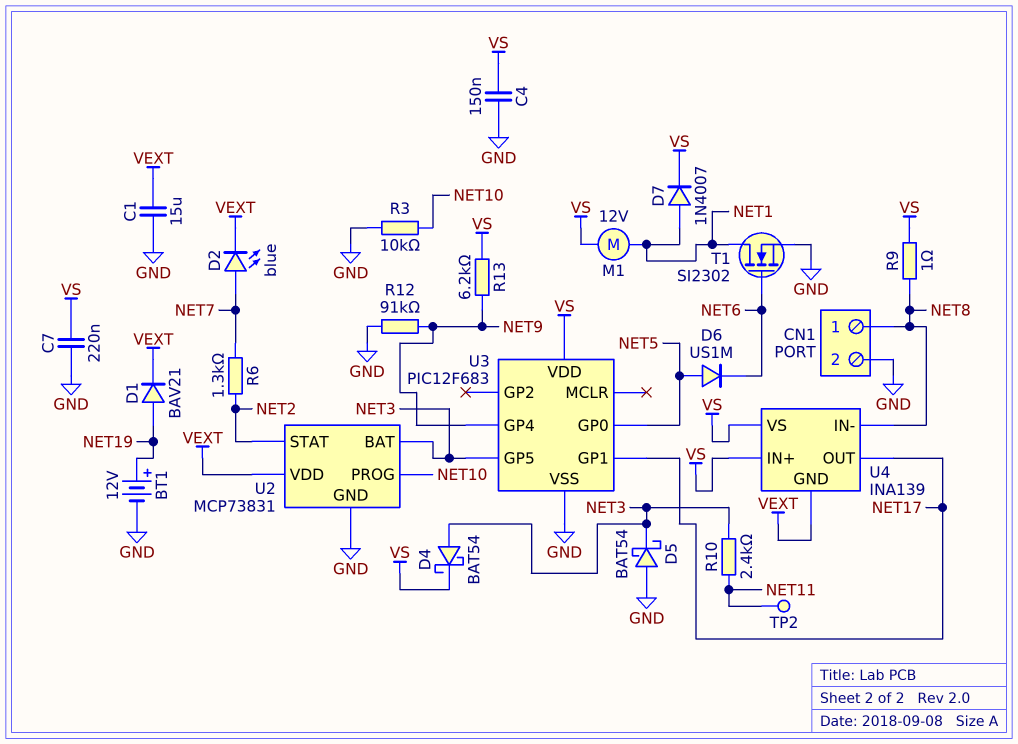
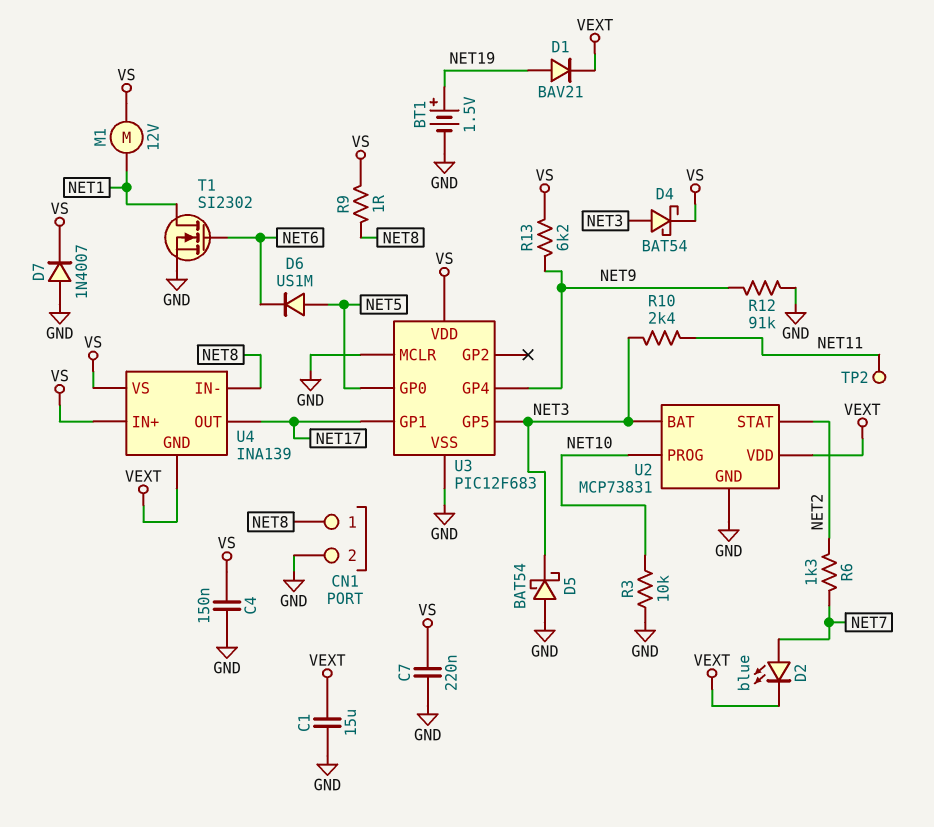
BT1: 12V (plus NET19, minus GND) -> 1.5V (plus NET19, minus GND)
D7: diode 1N4007 (A NET1, K VS) -> diode 1N4007 (A GND, K VS)
U3 pin MCLR: none -> GND

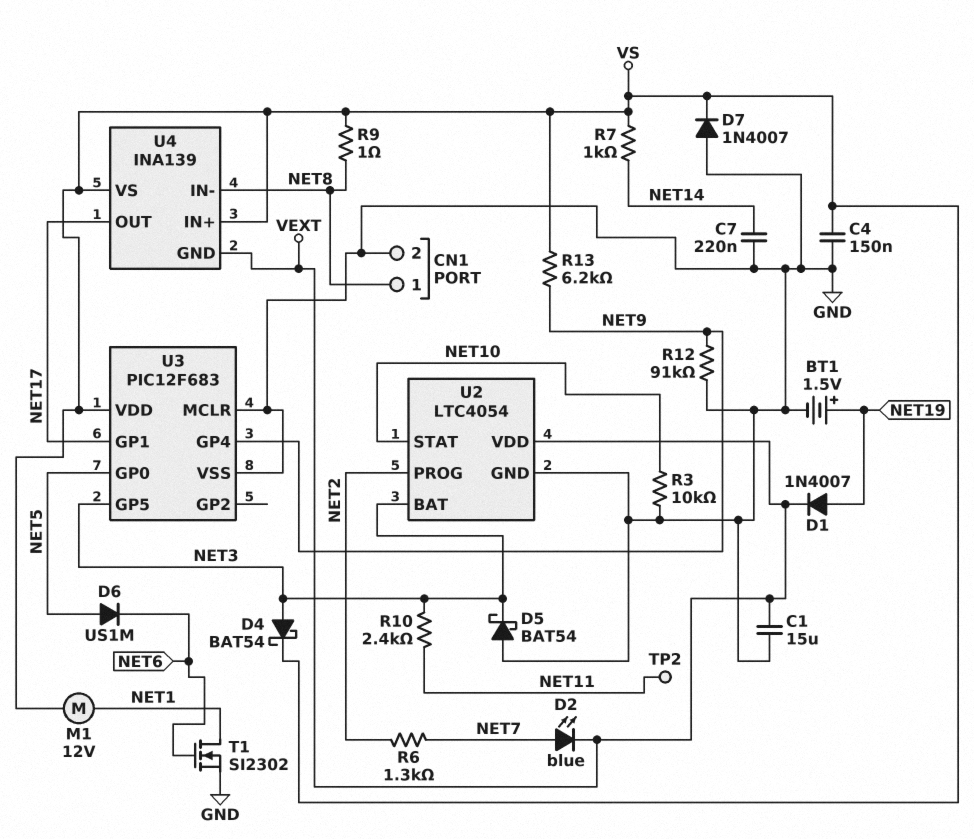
C7: 220nF (GND, VS) -> 220nF (GND, NET14)
D1: diode BAV21 (A NET19, K VEXT) -> diode 1N4007 (A NET19, K VEXT)
R7: none -> 1k (NET14, VS)
U2: MCP73831 -> LTC4054
U2 pin PROG: NET10 -> NET2
U2 pin STAT: NET2 -> NET10

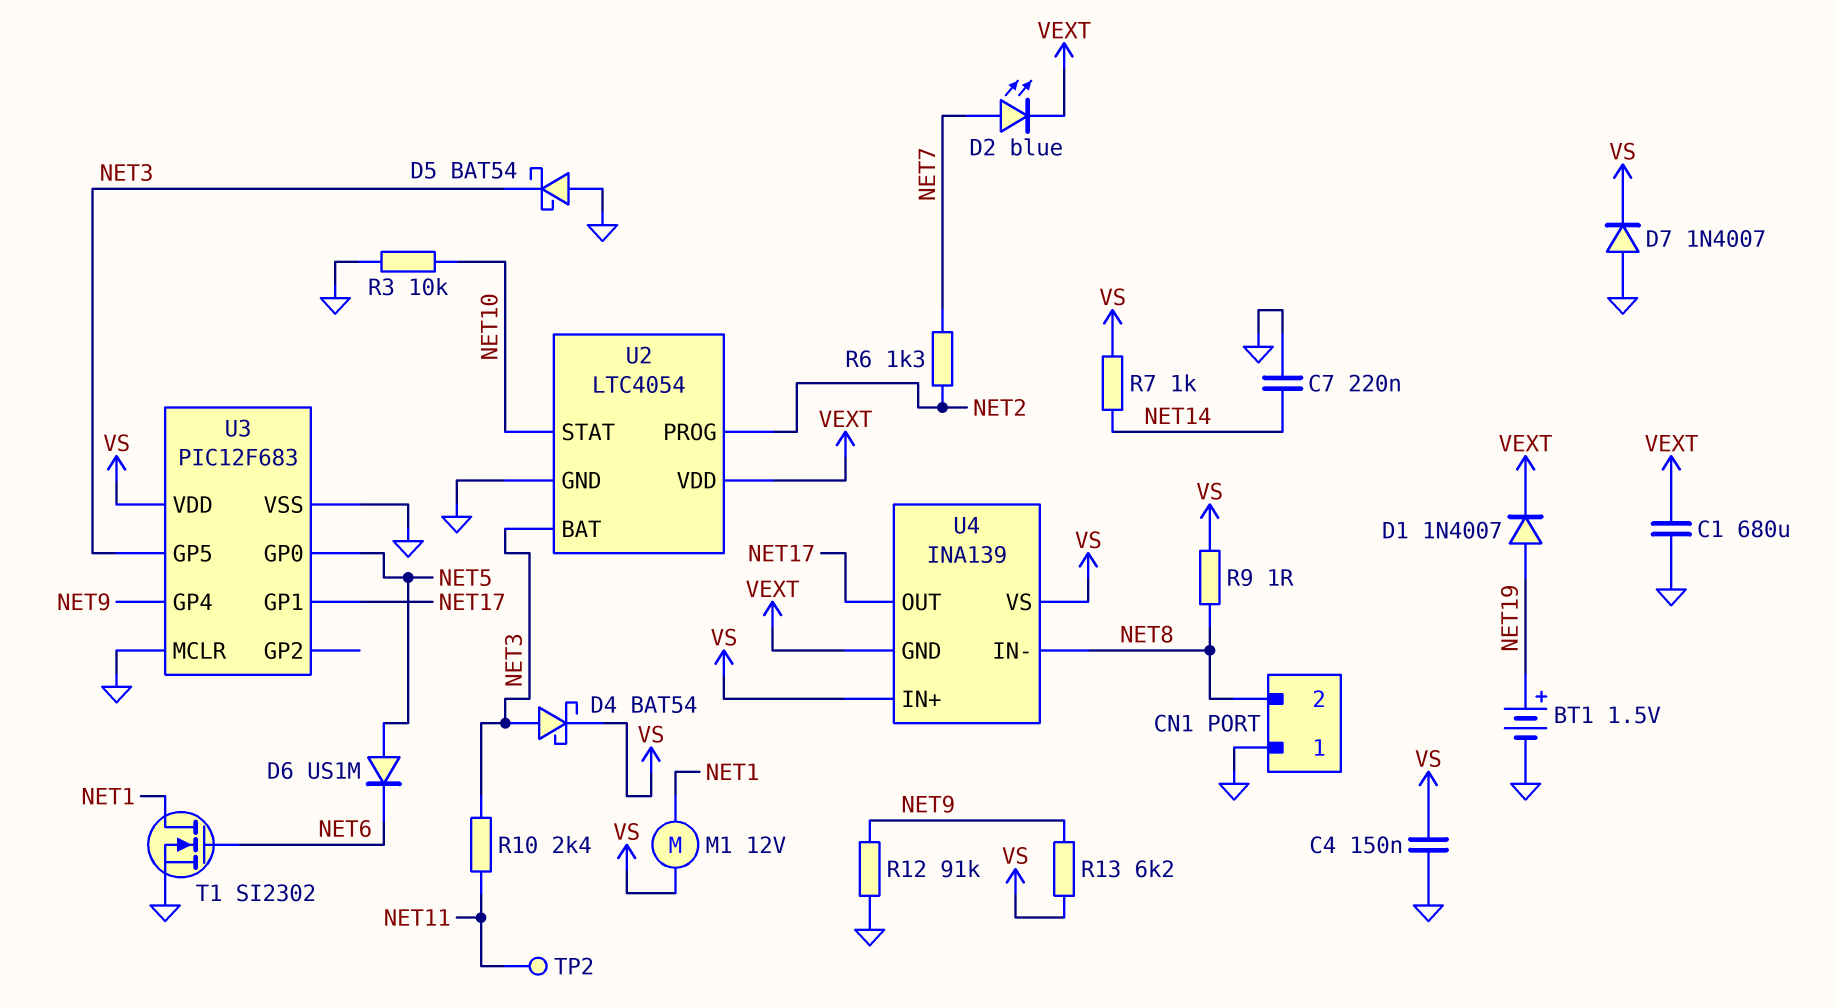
C1: 15uF (GND, VEXT) -> 680uF (GND, VEXT)
CN1 pin 1: NET8 -> GND
CN1 pin 2: GND -> NET8

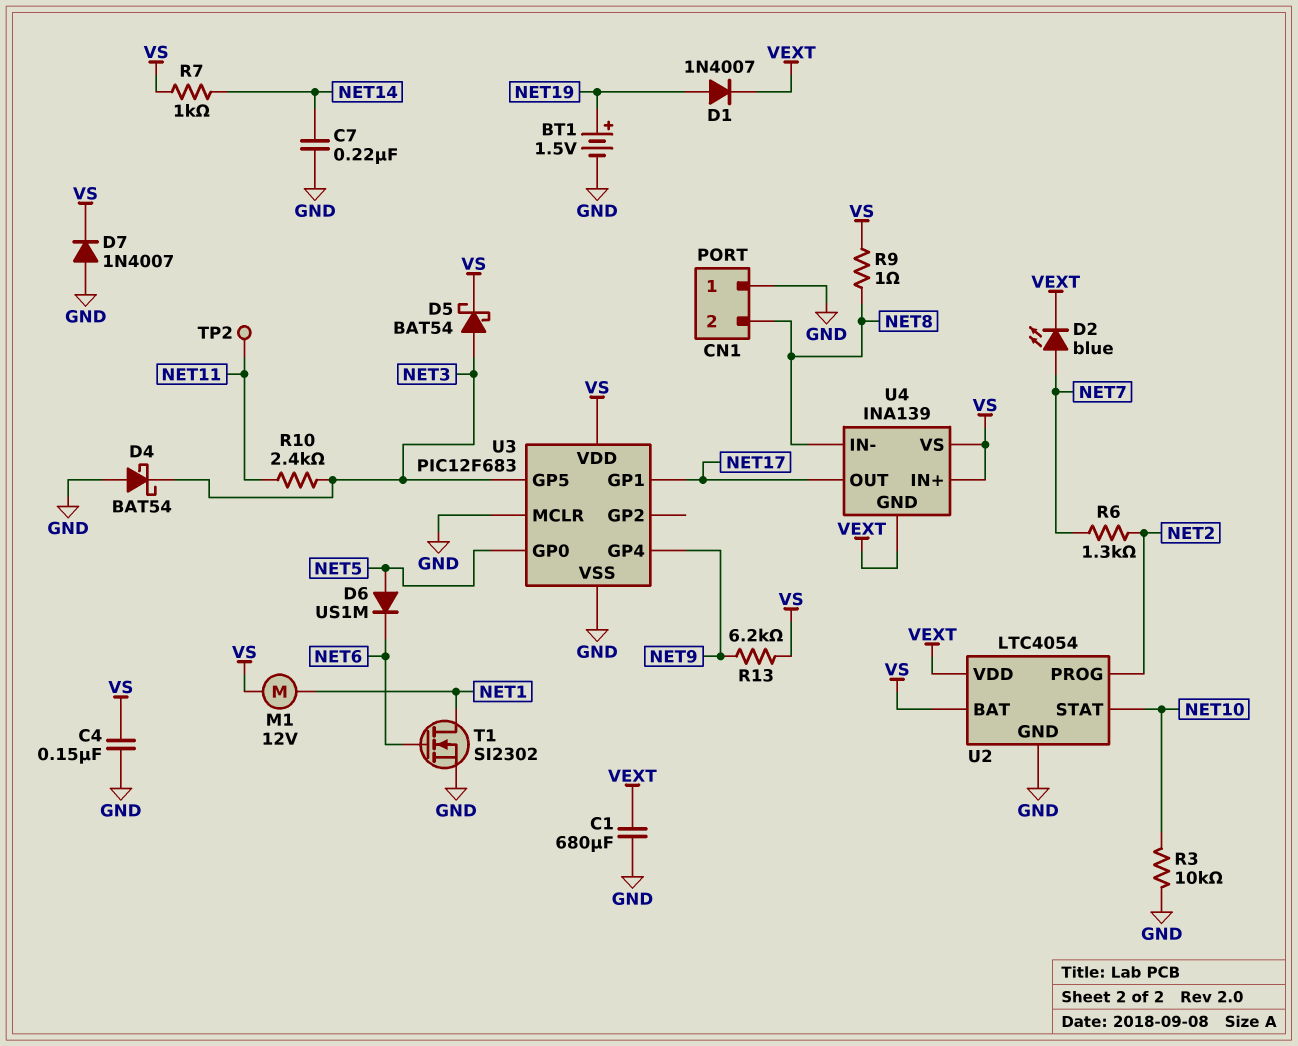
D4: schottky BAT54 (A NET3, K VS) -> schottky BAT54 (A GND, K NET3)
D5: schottky BAT54 (A GND, K NET3) -> schottky BAT54 (A NET3, K VS)
R12: 91k (GND, NET9) -> none
U2 pin BAT: NET3 -> VS

